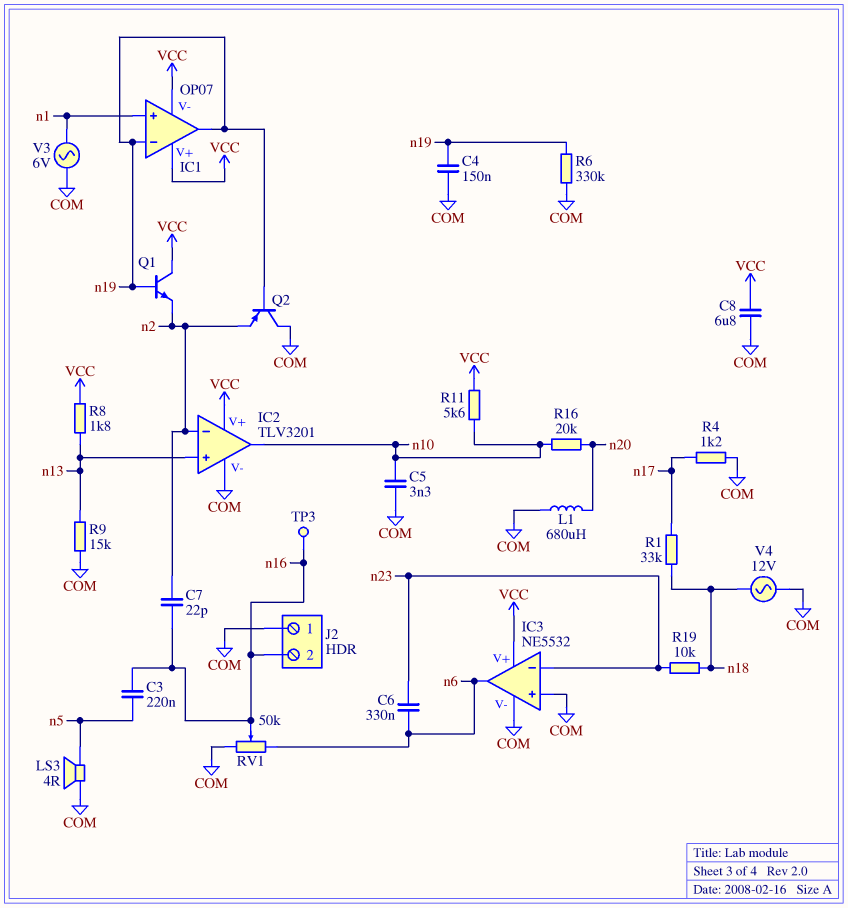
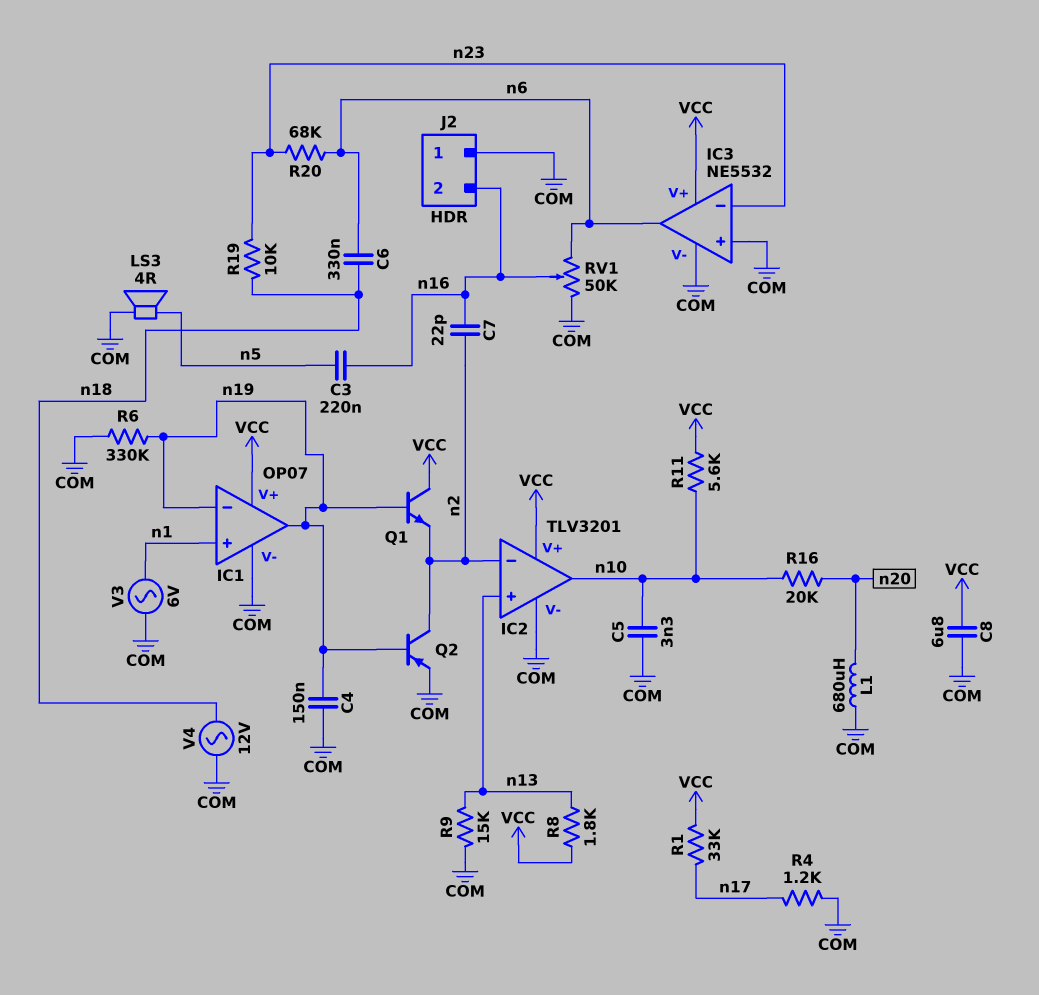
C6: 330nF (n6, n23) -> 330nF (n6, n18)
IC1 pin V-: VCC -> COM
Q2: PNP (B n19, C COM, E n2) -> PNP (B n19, C n2, E COM)
R1: 33k (n17, n18) -> 33k (VCC, n17)
R20: none -> 68k (n6, n23)
TP3: test point (n16) -> none

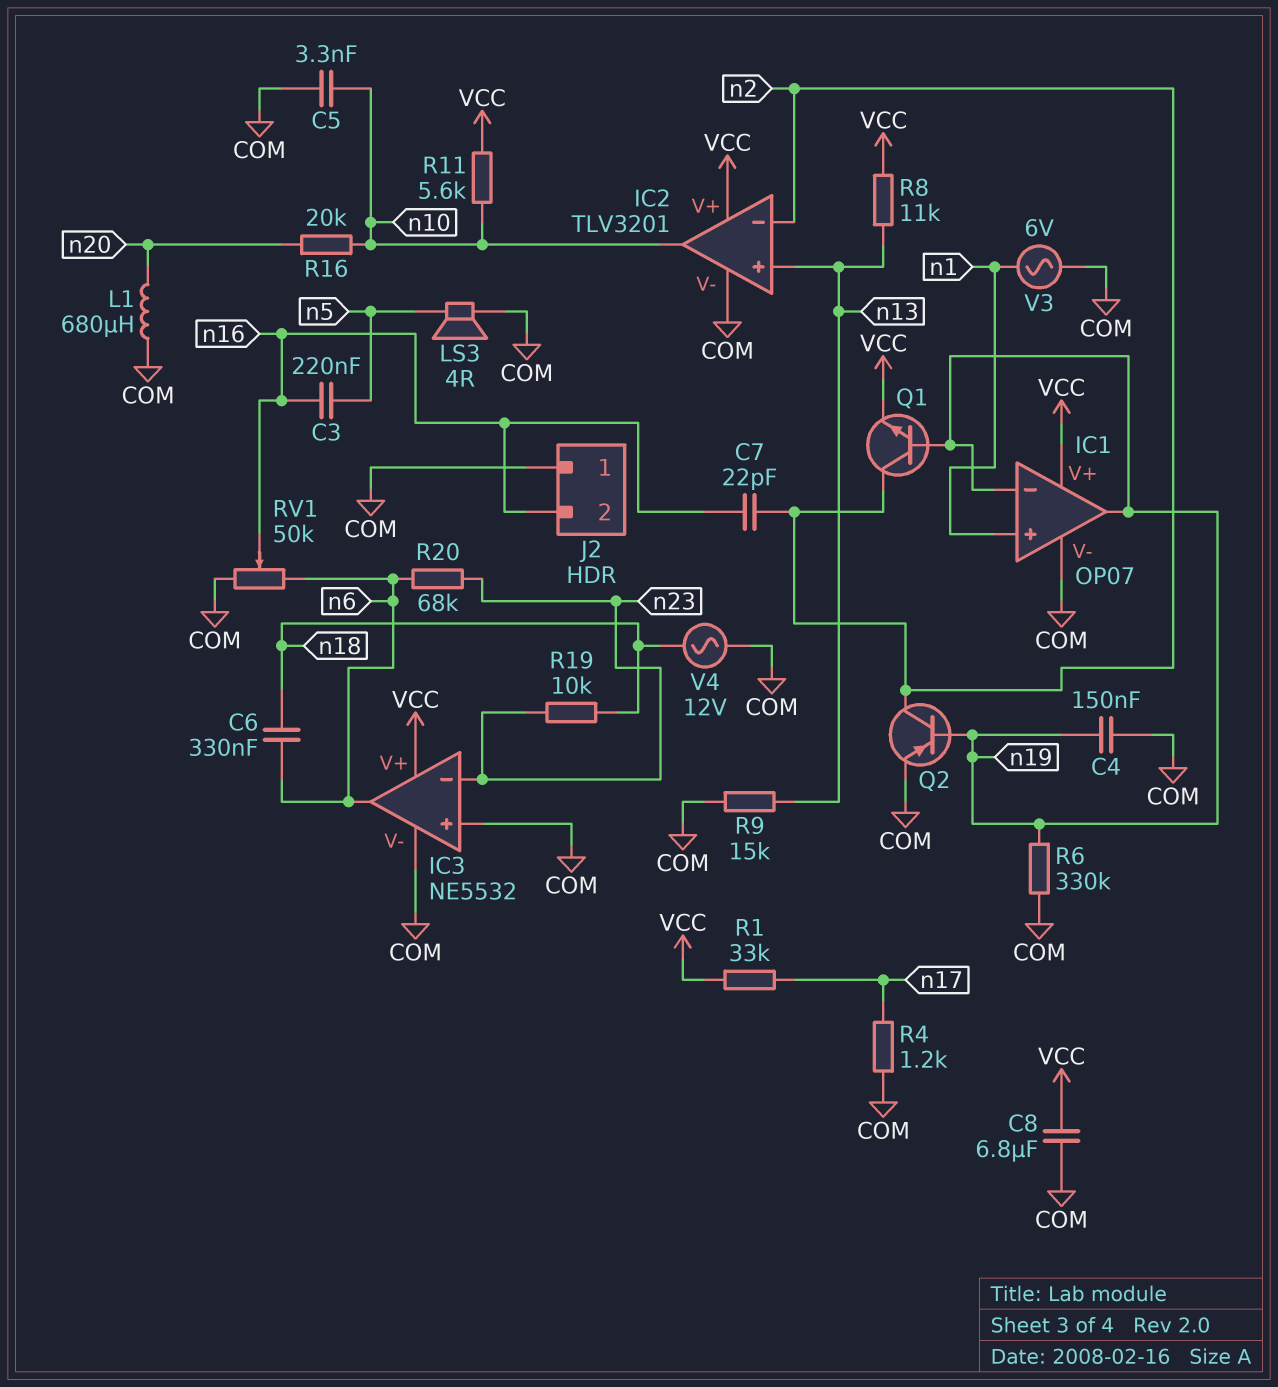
Q1: NPN (B n19, C VCC, E n2) -> NPN (B n19, C n2, E VCC)
R8: 1.8k (VCC, n13) -> 11k (VCC, n13)

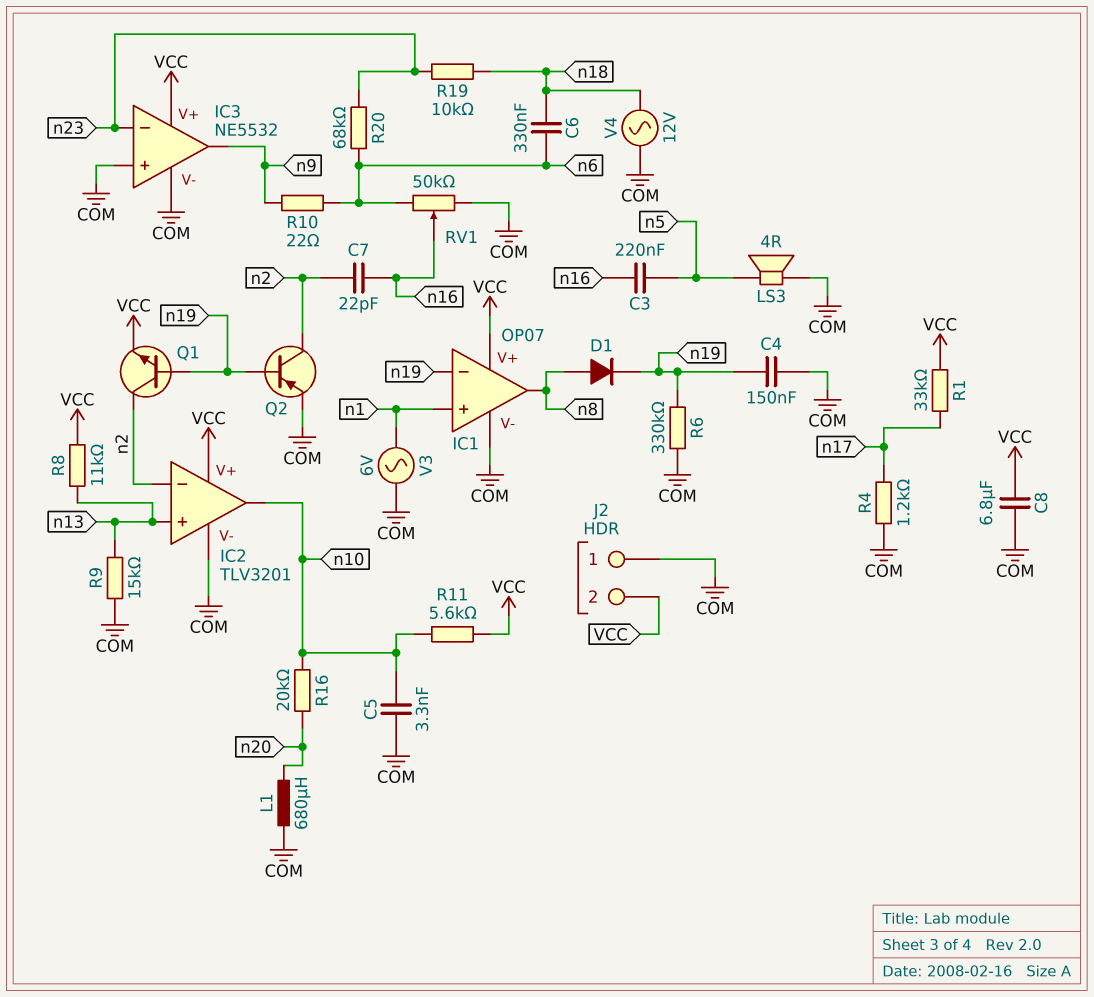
D1: none -> diode (A n8, K n19)
IC1 pin out: n19 -> n8
IC3 pin out: n6 -> n9
J2 pin 2: n16 -> VCC
R10: none -> 22 (n6, n9)

